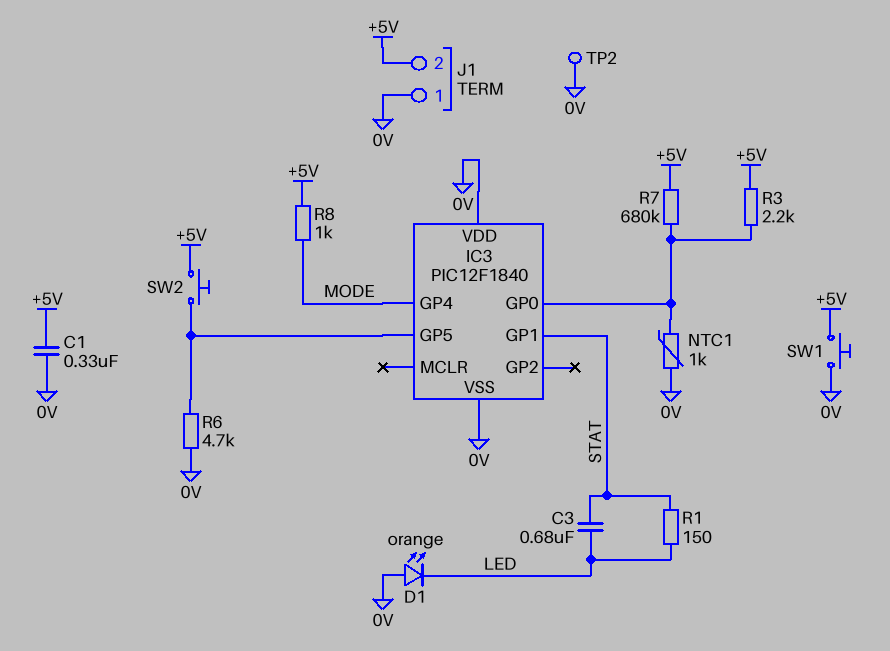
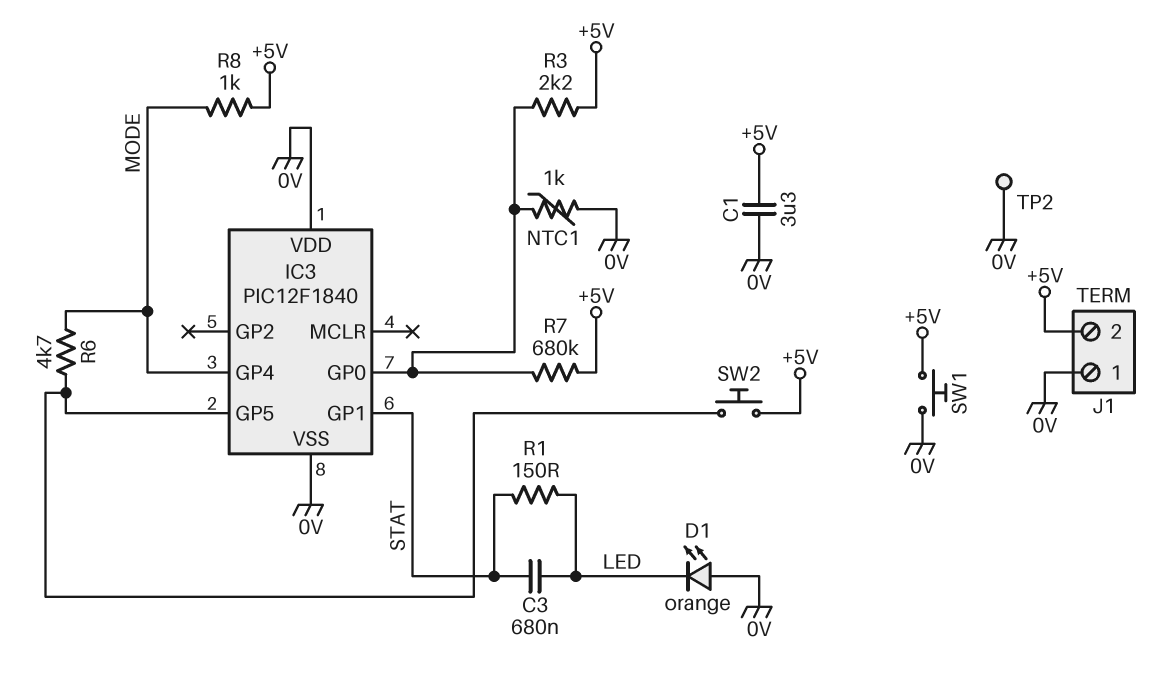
C1: 330nF (+5V, 0V) -> 3.3uF (+5V, 0V)
R6: 4.7k (0V, IC3/GP5) -> 4.7k (IC3/GP5, MODE)

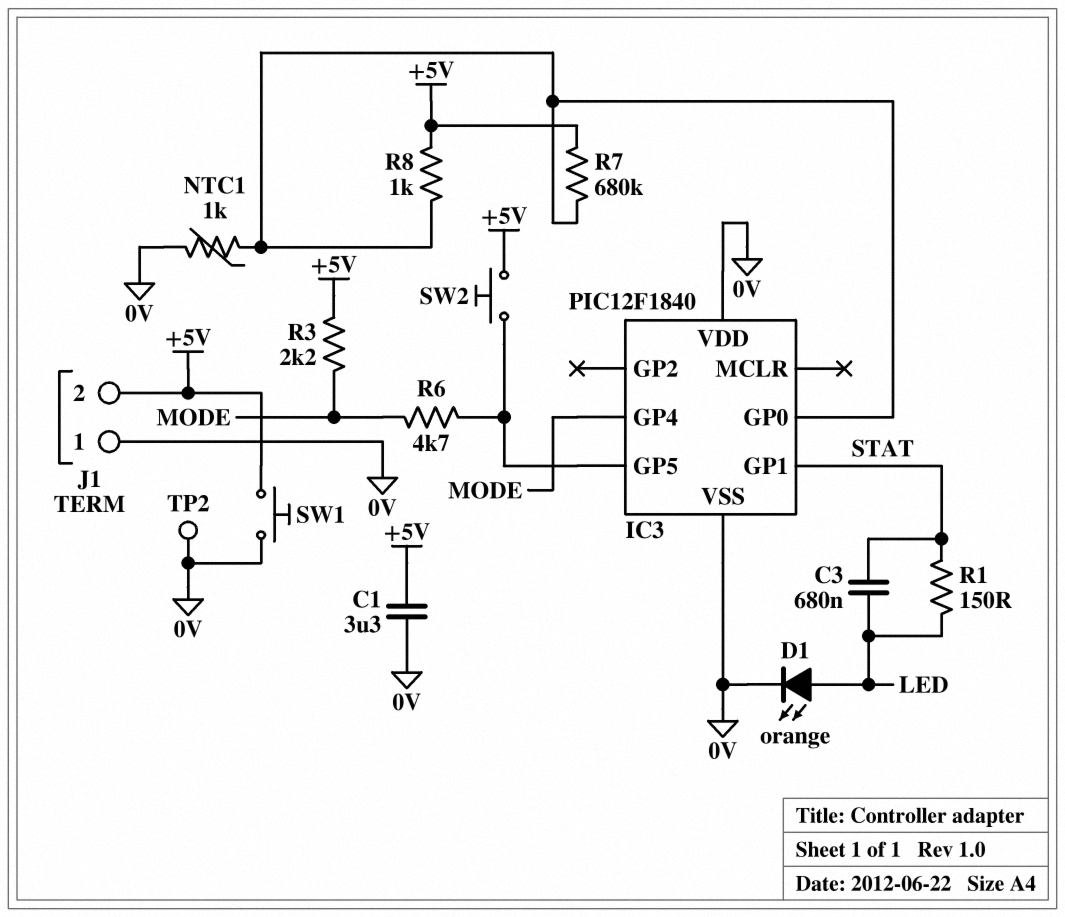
D1: LED orange (A 0V, K LED) -> LED orange (A LED, K 0V)
R3: 2.2k (+5V, IC3/GP0) -> 2.2k (+5V, MODE)
R8: 1k (+5V, MODE) -> 1k (+5V, IC3/GP0)

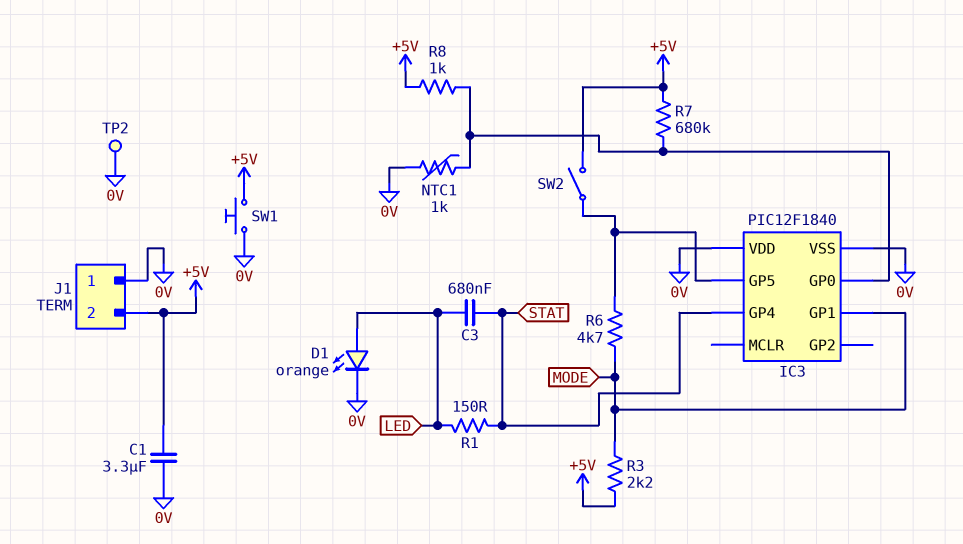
IC3 pin GP1: STAT -> MODE
IC3 pin GP4: MODE -> STAT
SW2: button (+5V, IC3/GP5) -> switch (+5V, IC3/GP5)

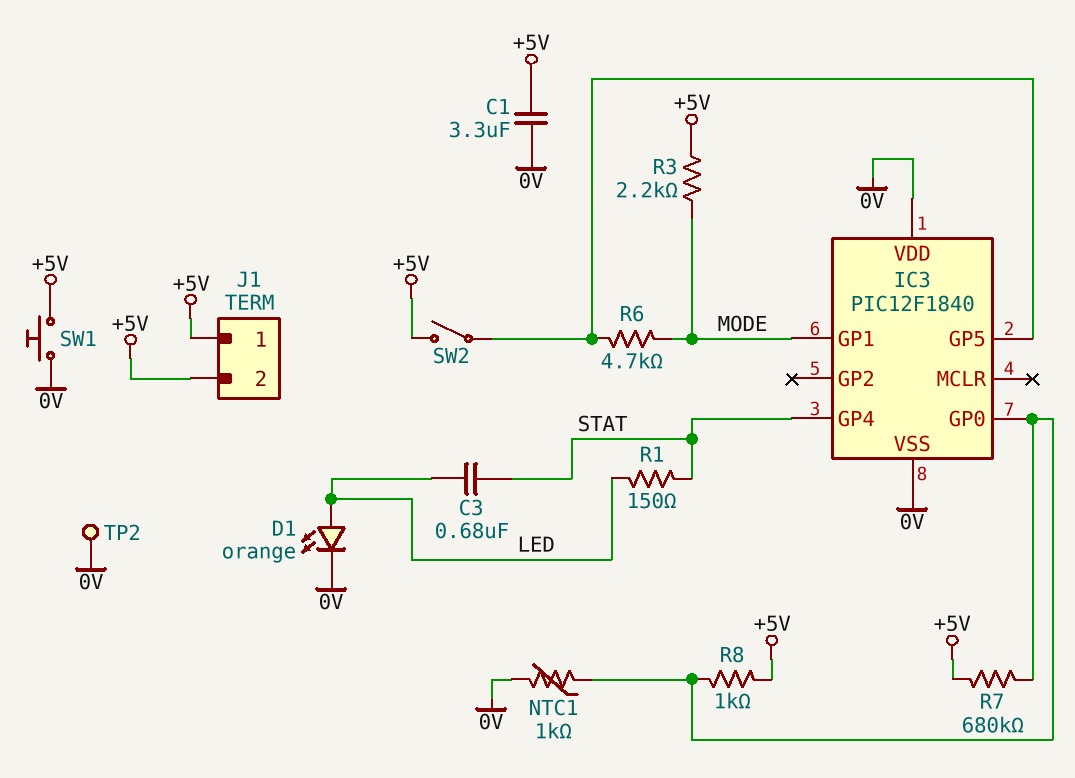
J1 pin 1: 0V -> +5V

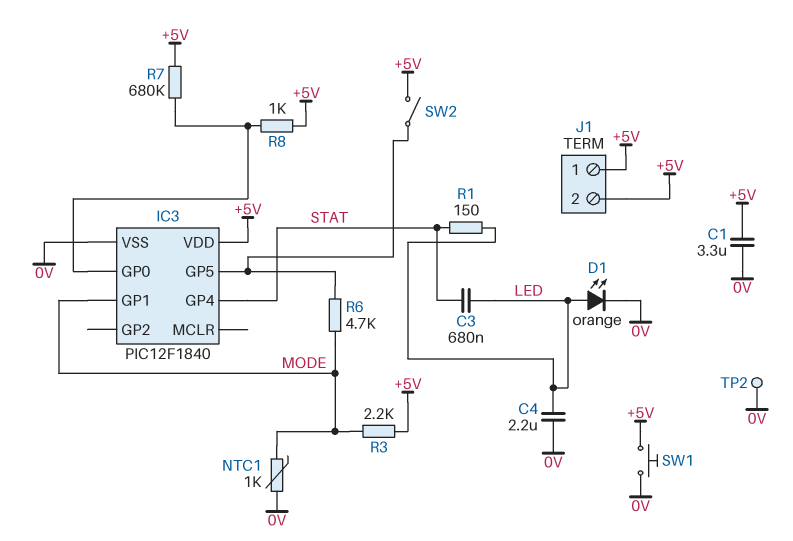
C4: none -> 2.2uF (0V, LED)
IC3 pin VDD: 0V -> +5V
NTC1: 1k (0V, IC3/GP0) -> 1k (0V, MODE)

